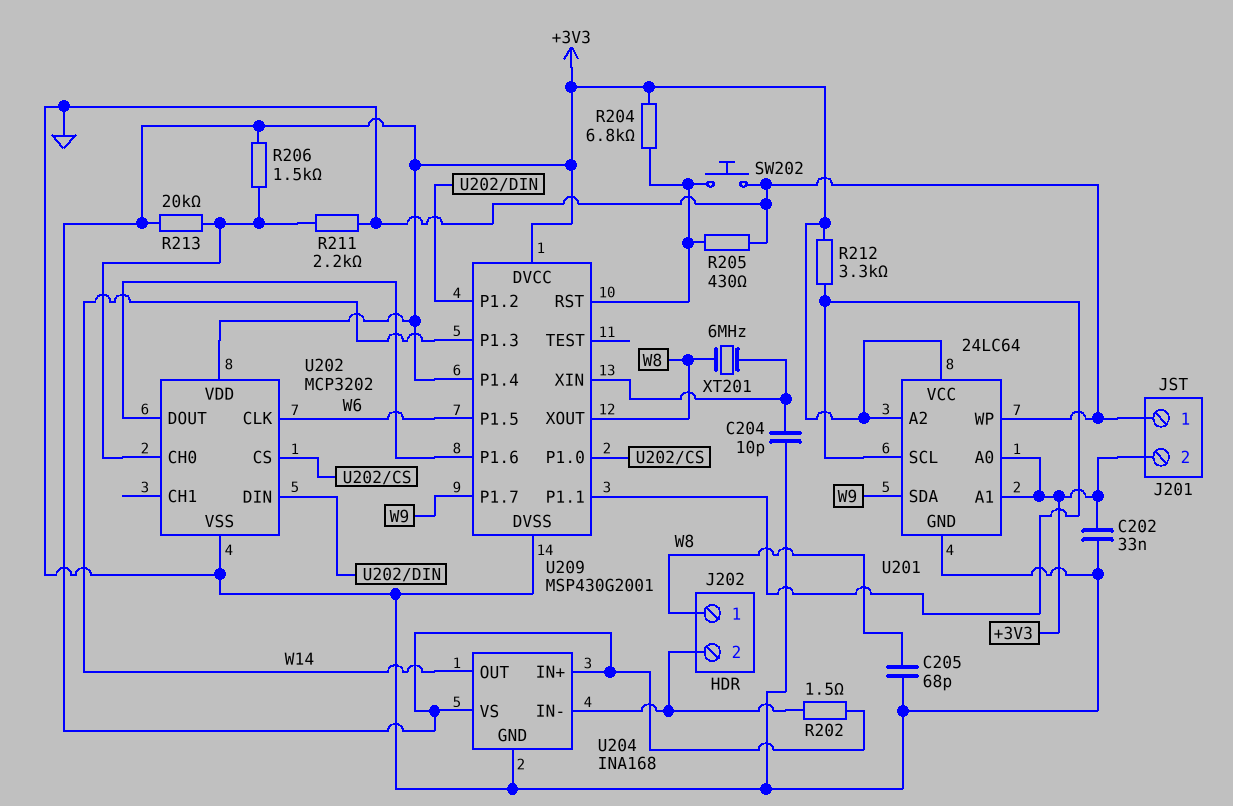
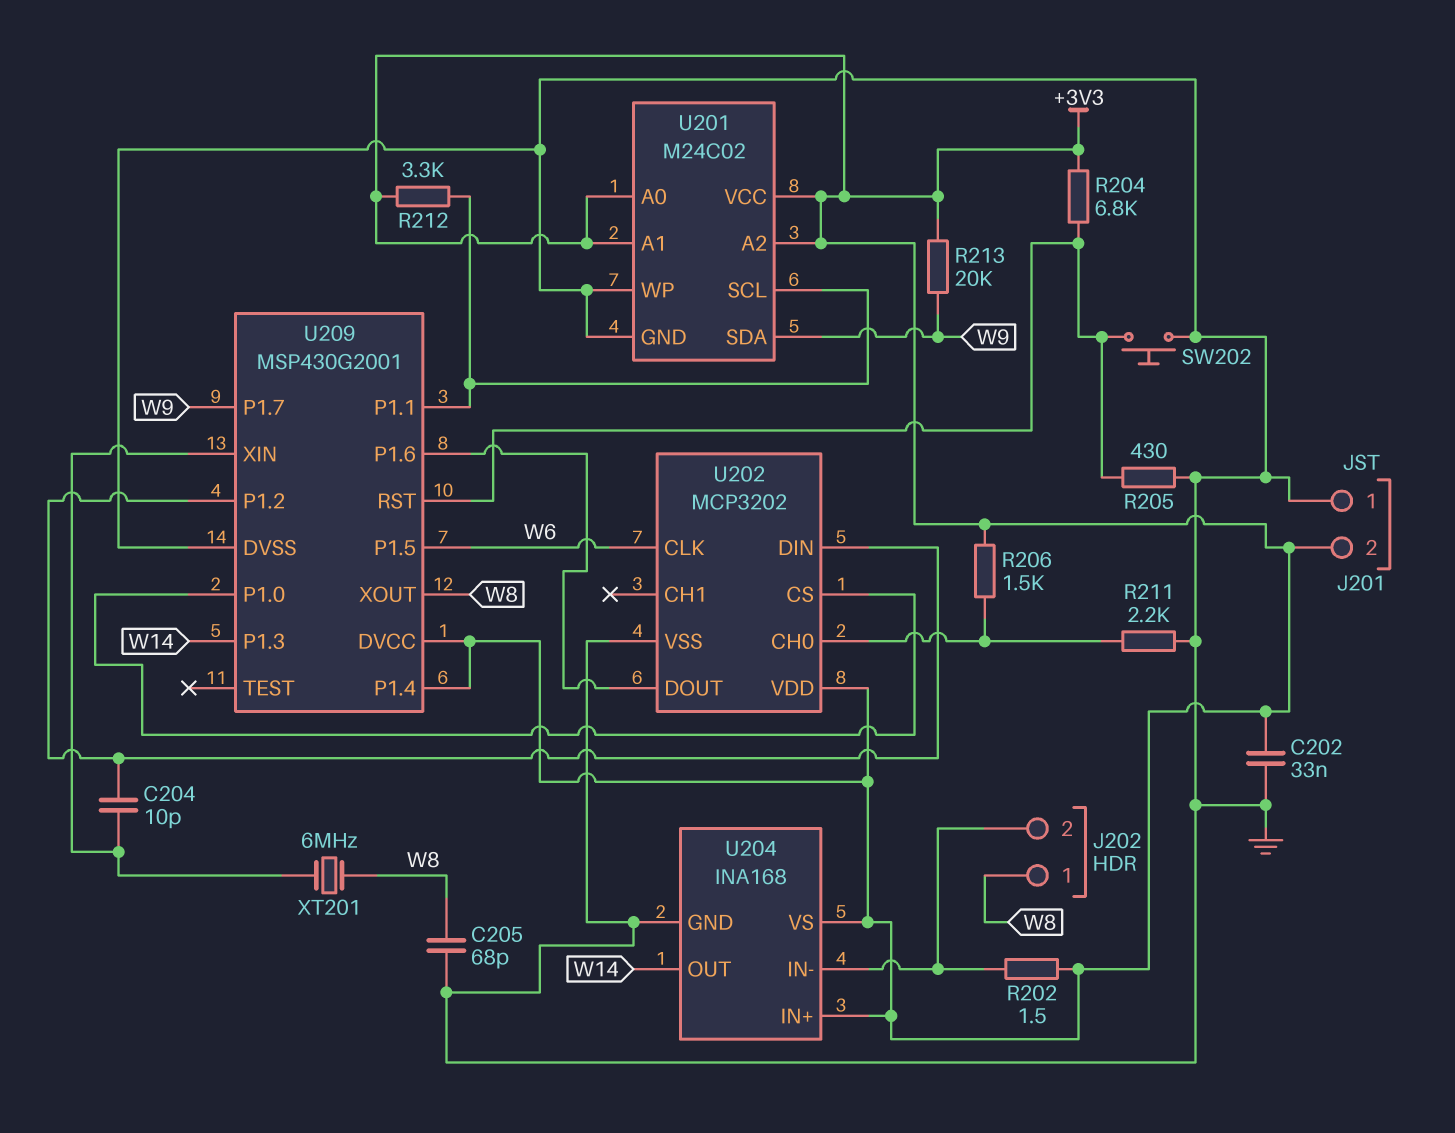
C204: 10pF (GND, U209/XIN) -> 10pF (U202/DIN, U209/XIN)
R213: 20k (+3V3, U202/CH0) -> 20k (+3V3, W9)
U201: 24LC64 -> M24C02

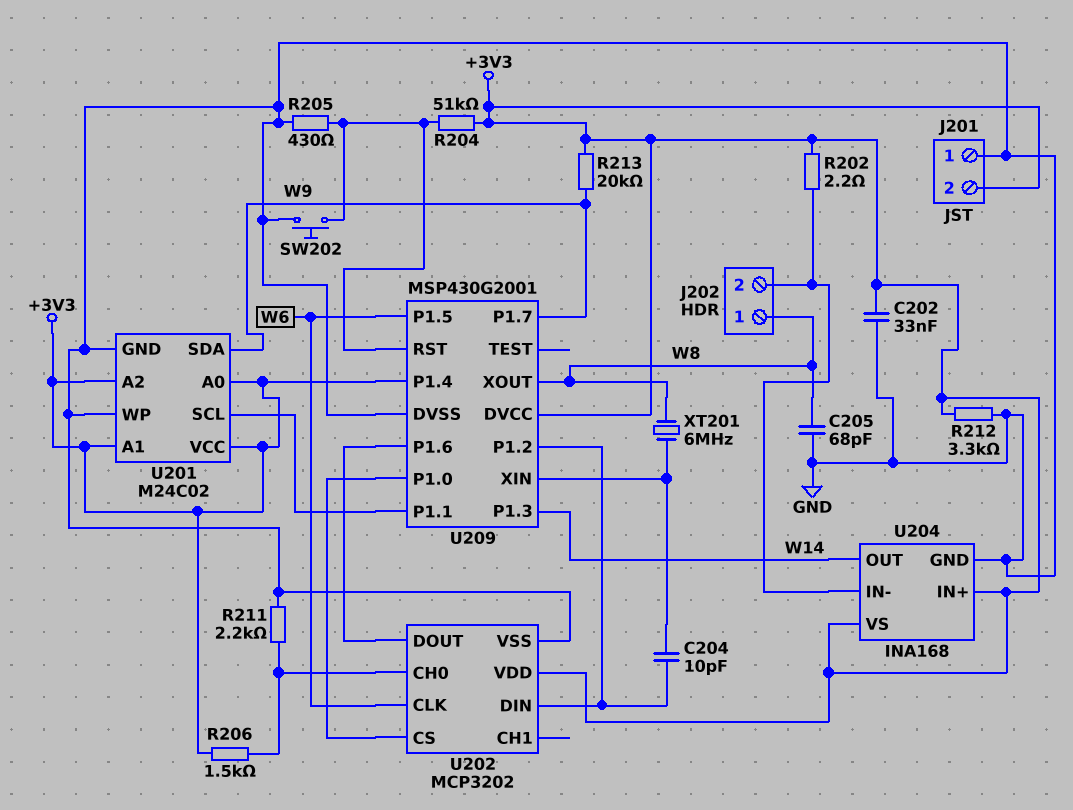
R202: 1.5 (+3V3, J202/2) -> 2.2 (+3V3, J202/2)
R204: 6.8k (+3V3, U209/RST) -> 51k (+3V3, U209/RST)
R212: 3.3k (+3V3, U201/SCL) -> 3.3k (+3V3, GND)

